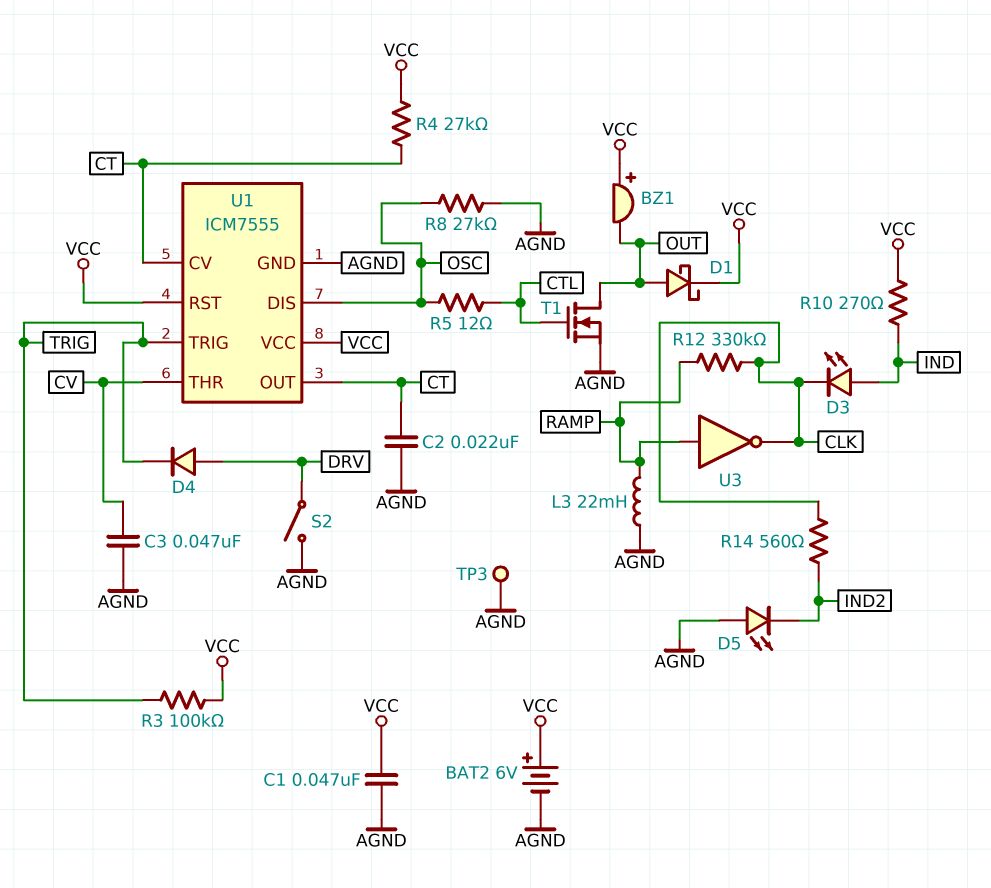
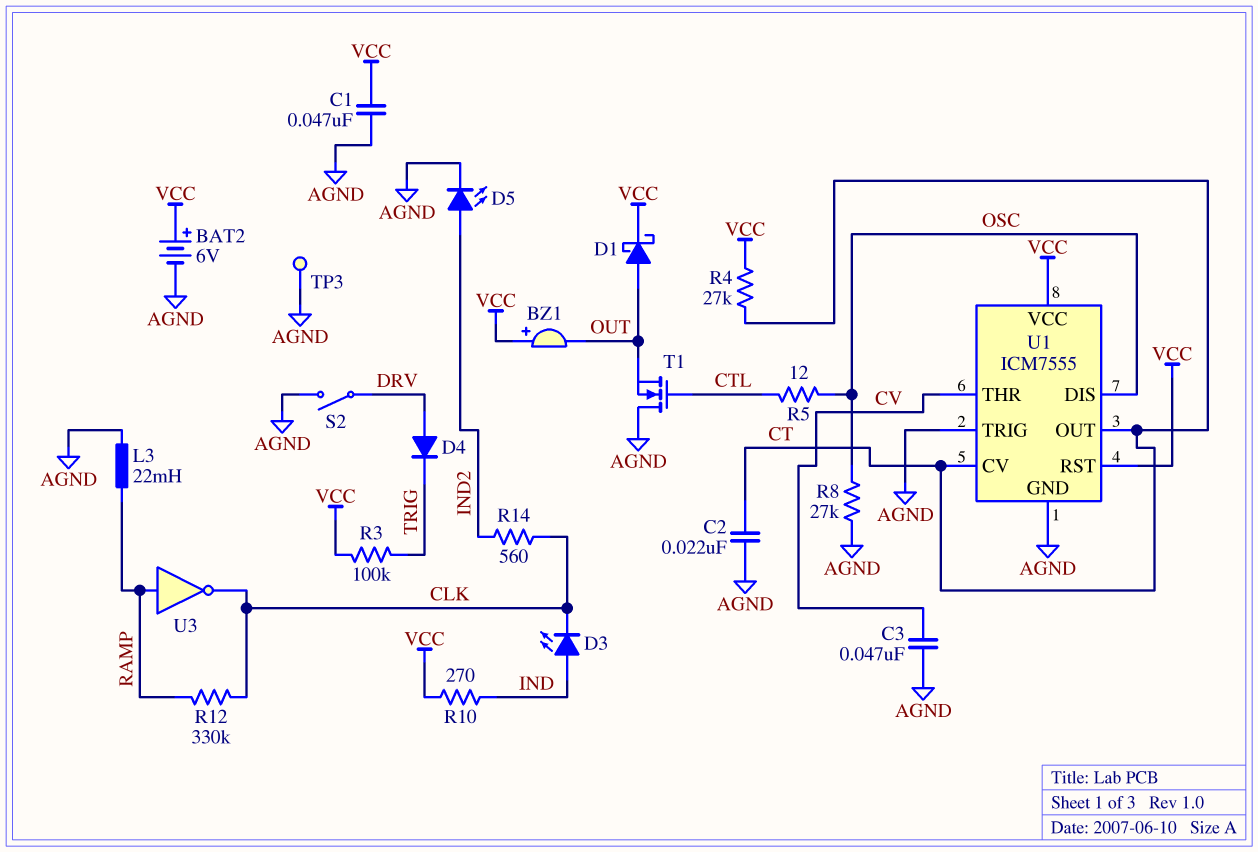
D5: LED (A AGND, K IND2) -> LED (A IND2, K AGND)
T1: NMOS (G CTL, D OUT, S AGND) -> NMOS (G CTL, D AGND, S OUT)
U1 pin TRIG: TRIG -> AGND

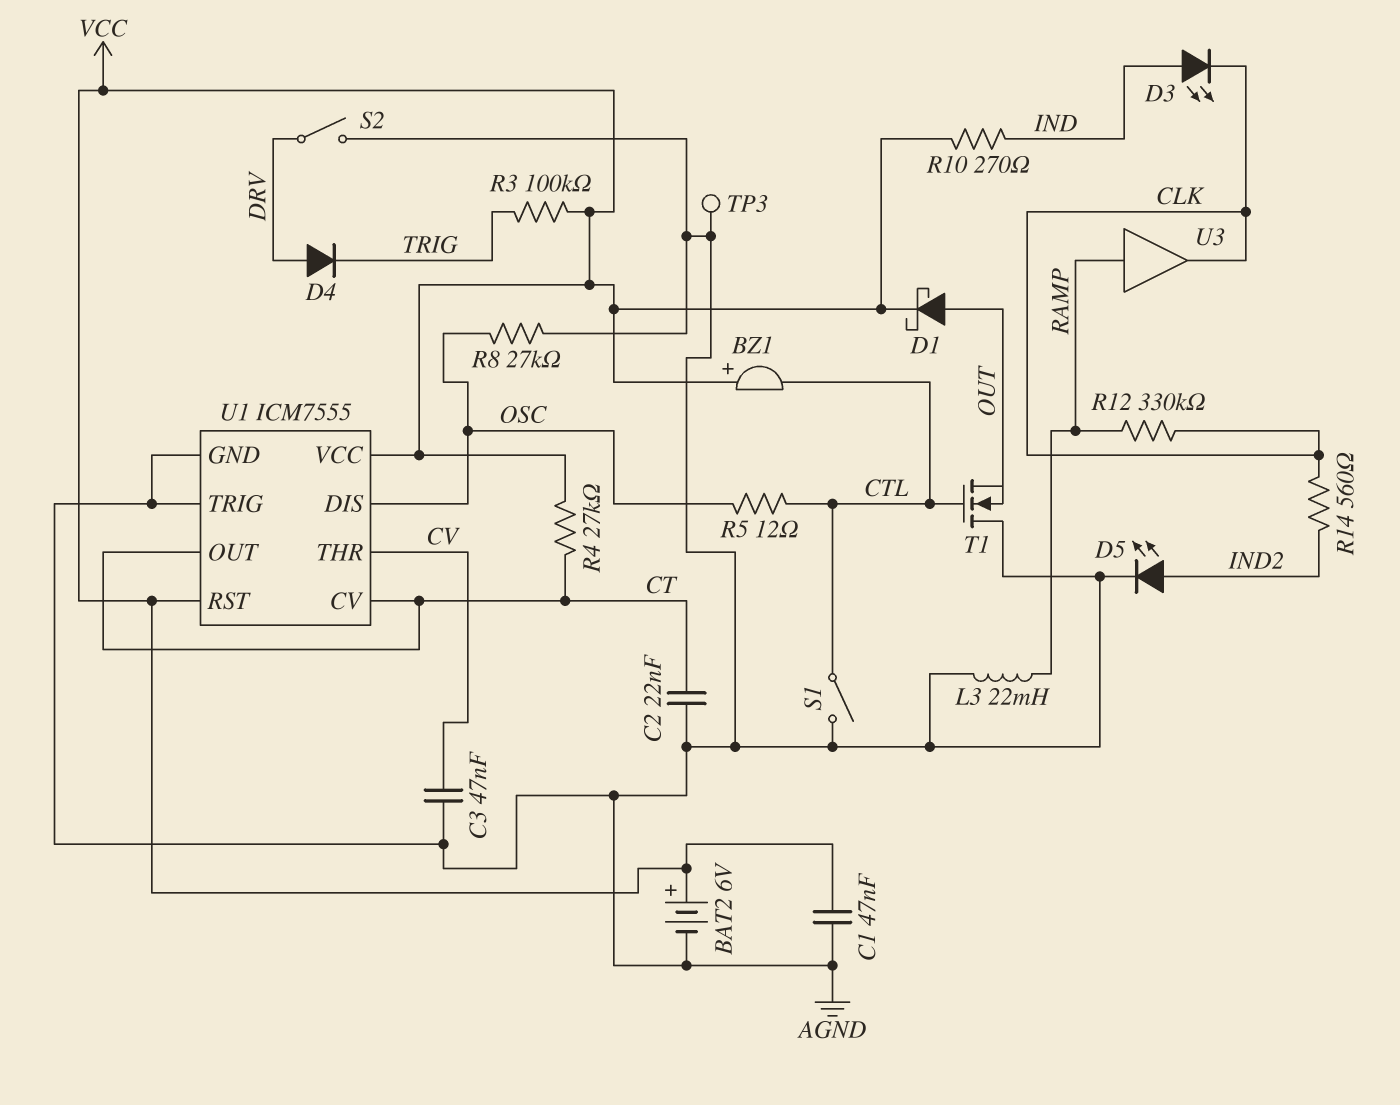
BZ1: buzzer (plus VCC, minus OUT) -> buzzer (plus VCC, minus CTL)
S1: none -> switch (AGND, CTL)
U3: NOT (in RAMP, out CLK) -> buffer (in RAMP, out CLK)

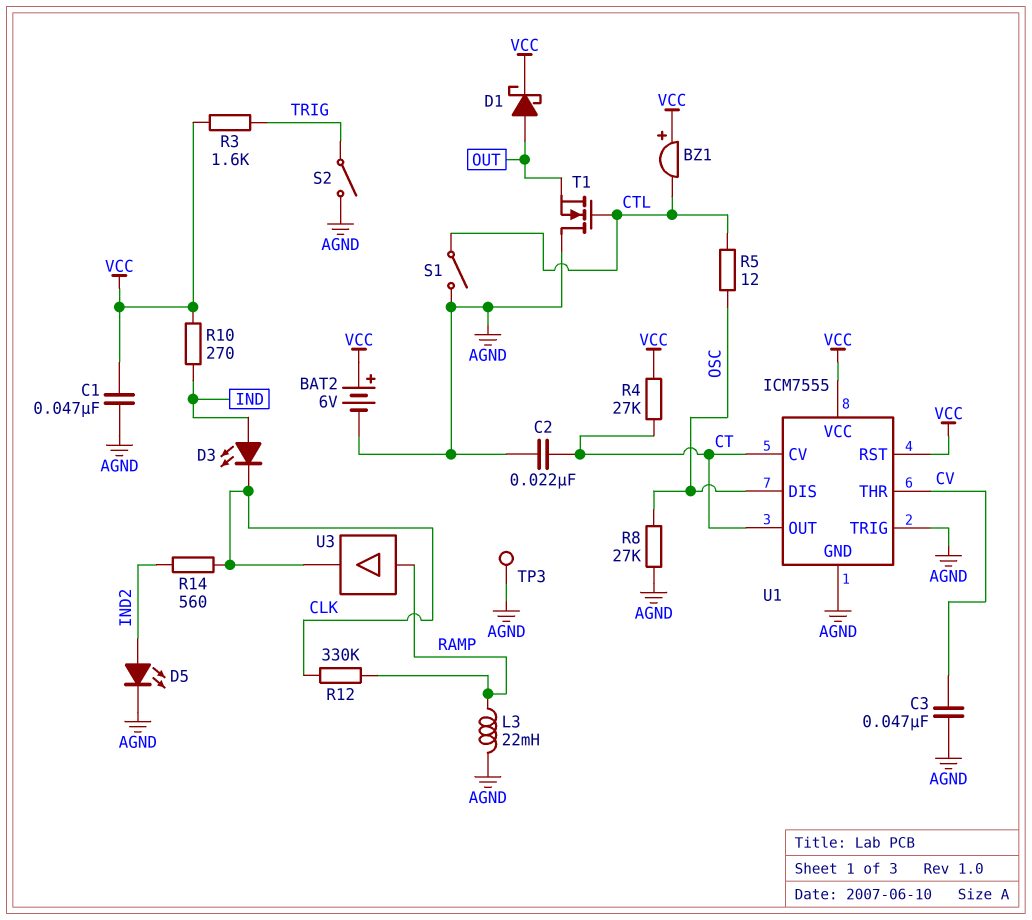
D4: diode (A DRV, K TRIG) -> none
R3: 100k (TRIG, VCC) -> 1.6k (TRIG, VCC)
S2: switch (AGND, DRV) -> switch (AGND, TRIG)

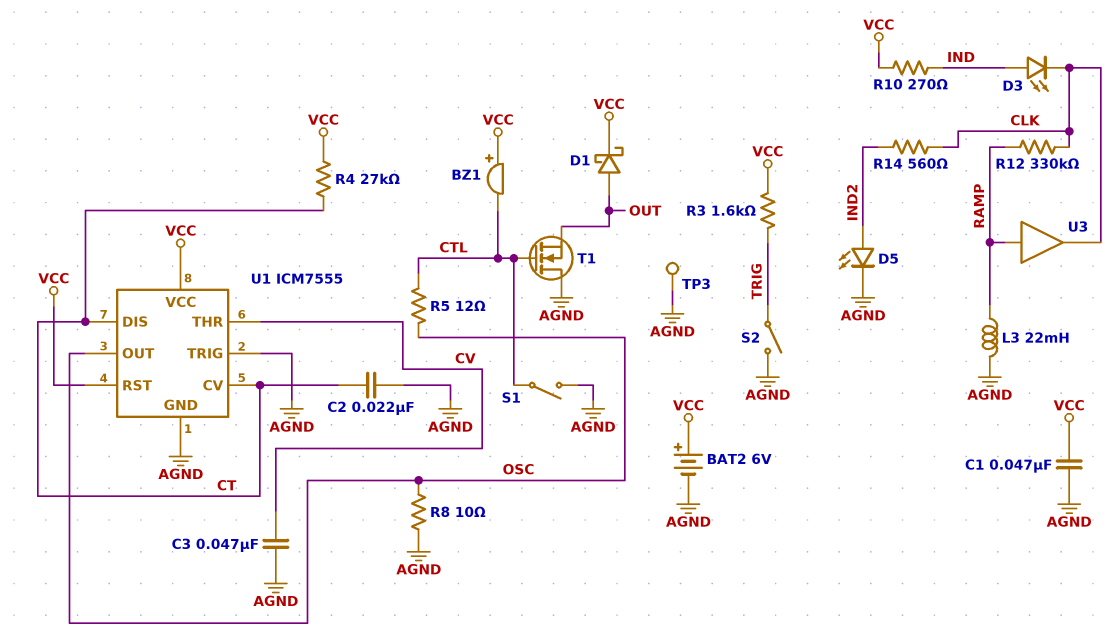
R8: 27k (AGND, OSC) -> 10 (AGND, OSC)
U1 pin DIS: OSC -> CT
U1 pin OUT: CT -> OSC

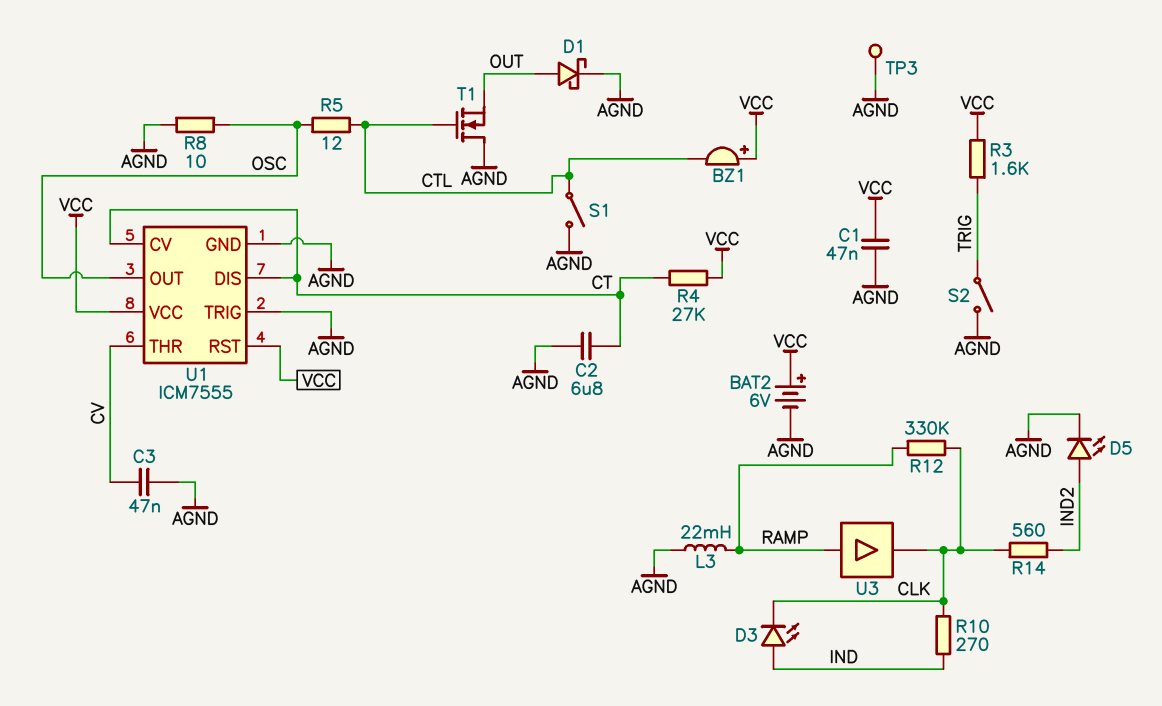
C2: 22nF (AGND, CT) -> 6.8uF (AGND, CT)
D1: schottky (A OUT, K VCC) -> schottky (A OUT, K AGND)
R10: 270 (IND, VCC) -> 270 (CLK, IND)

